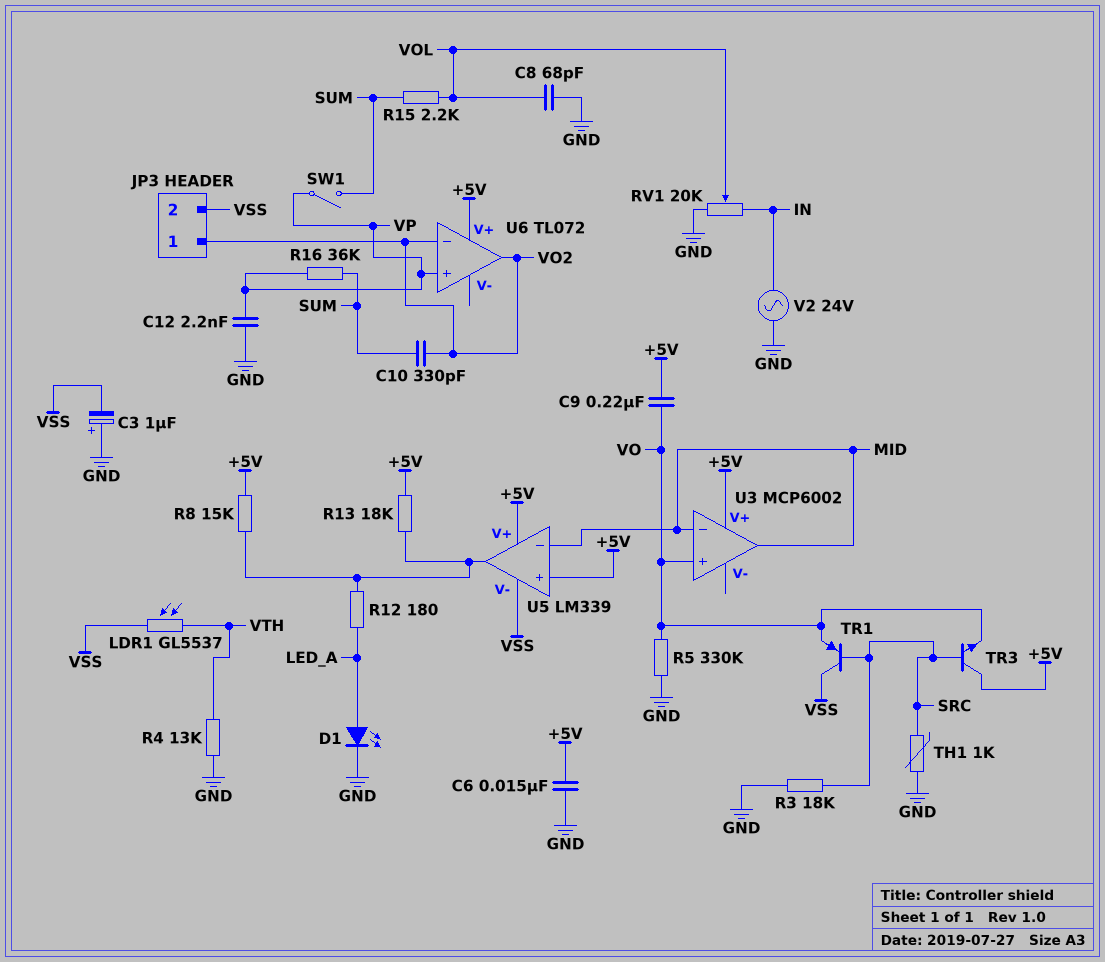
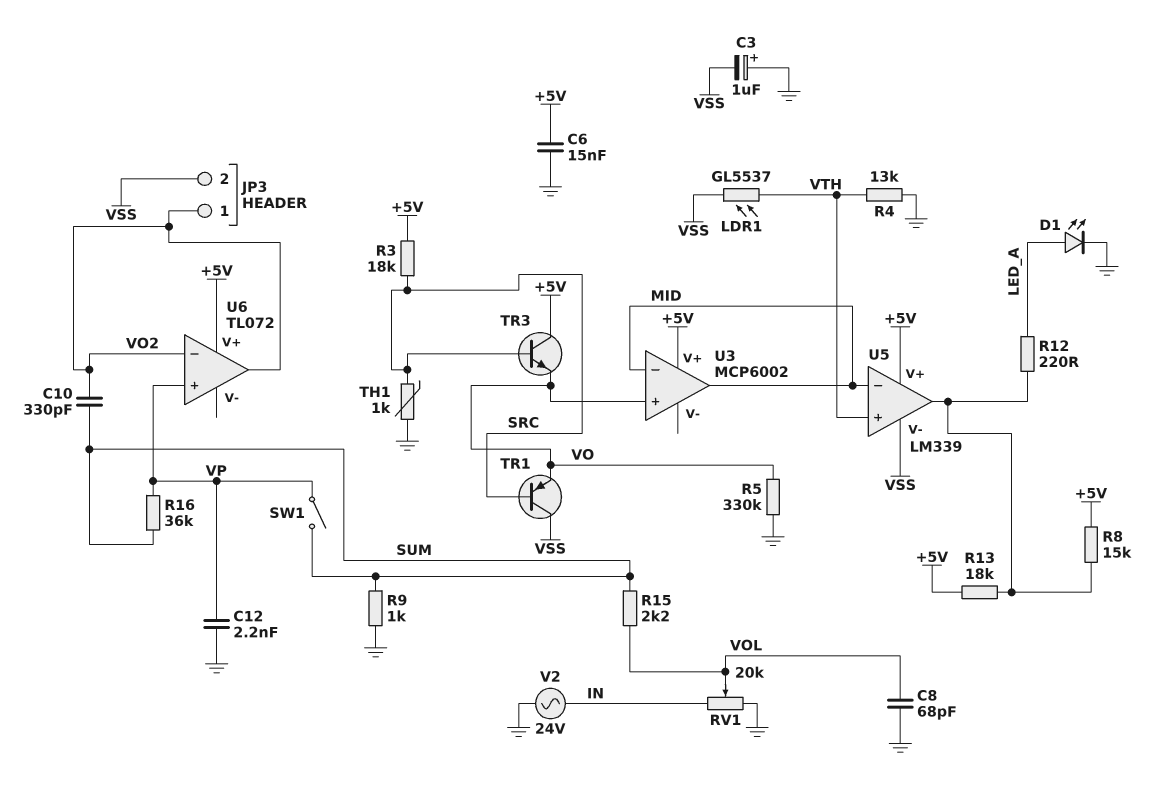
C9: 220nF (+5V, VO) -> none
R3: 18k (GND, SRC) -> 18k (+5V, SRC)
R9: none -> 1k (GND, SUM)
R12: 180 (LED_A, U5/out) -> 220 (LED_A, U5/out)
U5 pin in+: +5V -> VTH

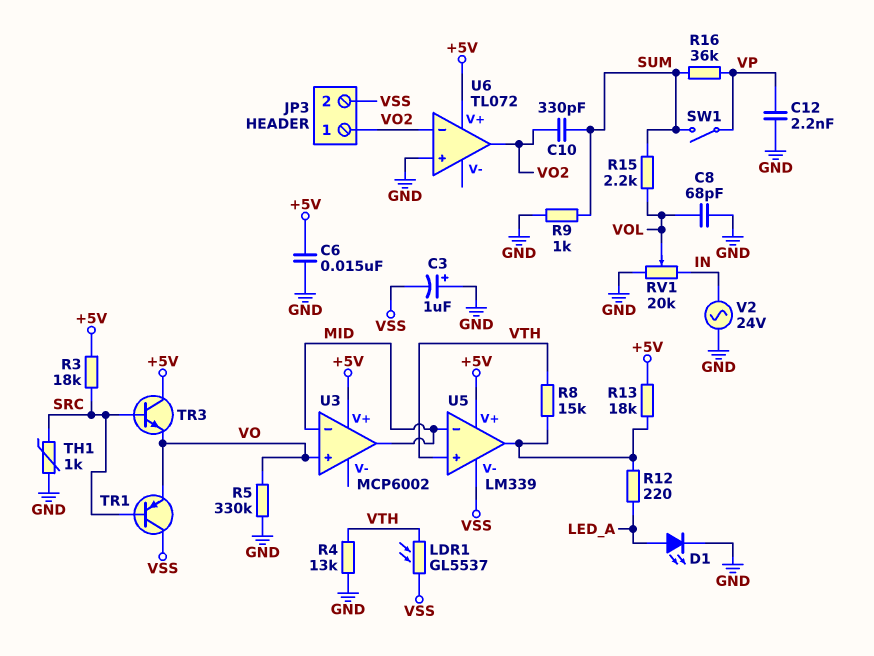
R8: 15k (+5V, U5/out) -> 15k (U5/out, VTH)
U6 pin in+: VP -> GND

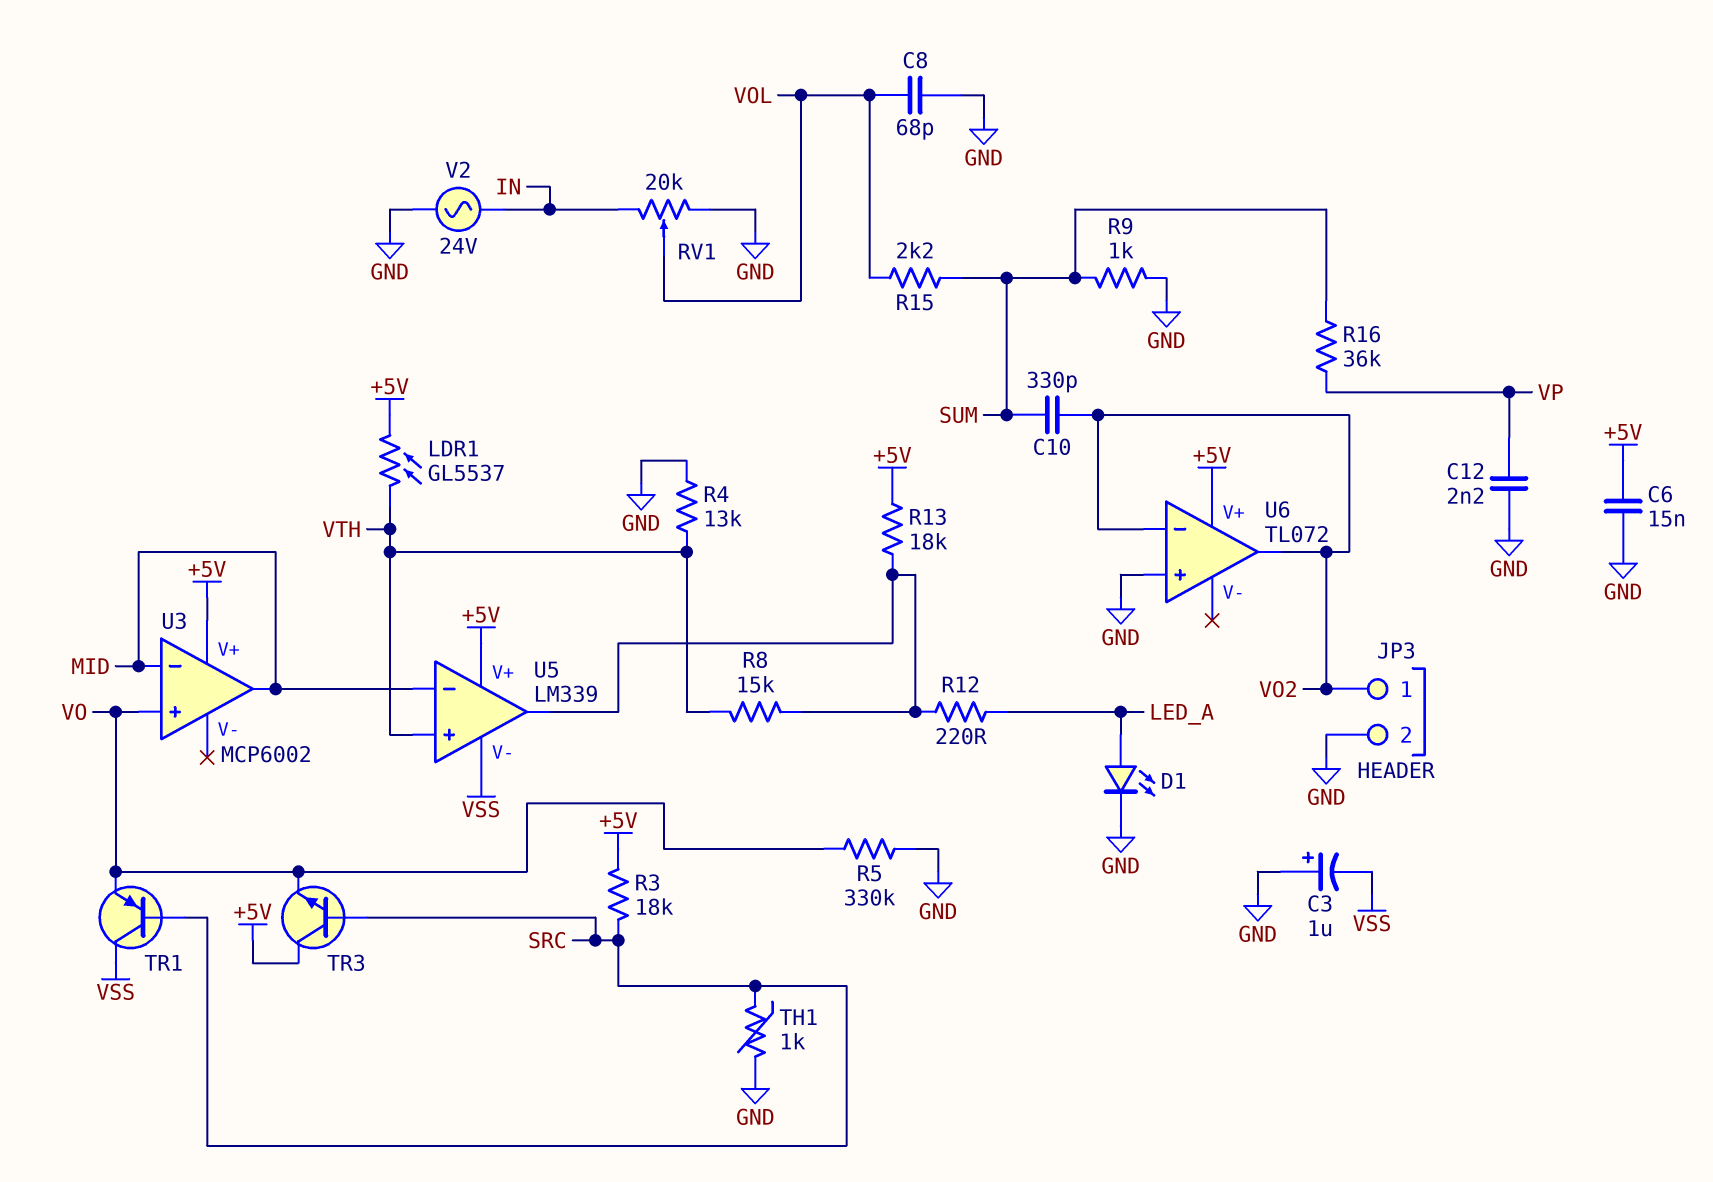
JP3 pin 2: VSS -> GND
LDR1: GL5537 (VSS, VTH) -> GL5537 (+5V, VTH)
SW1: switch (SUM, VP) -> none

